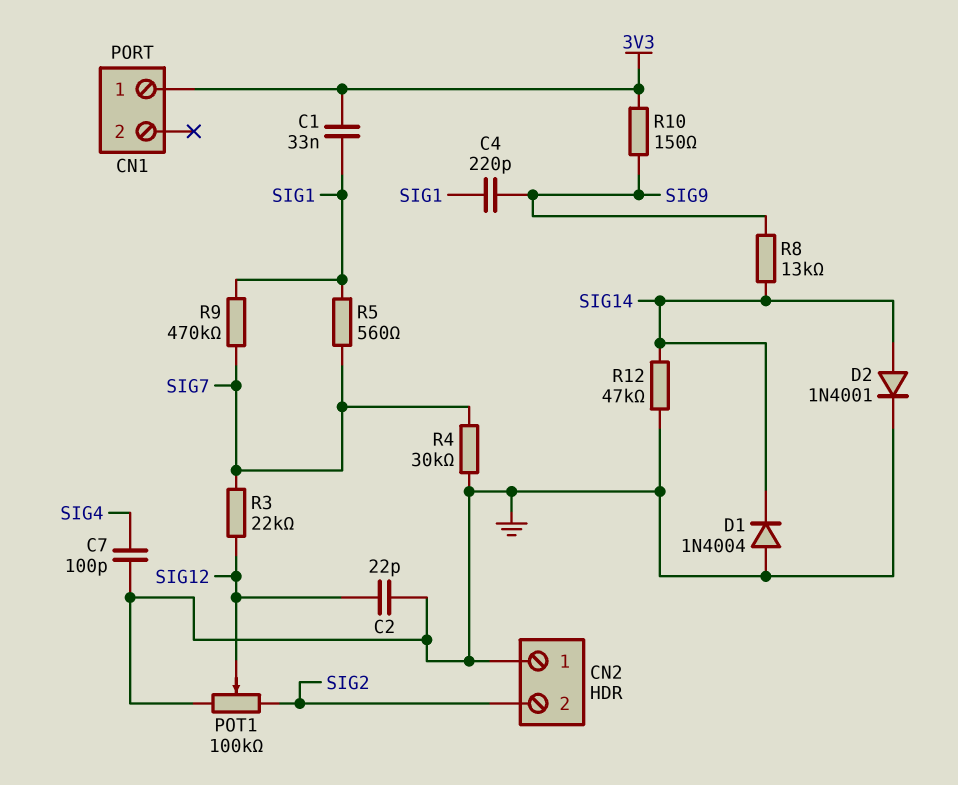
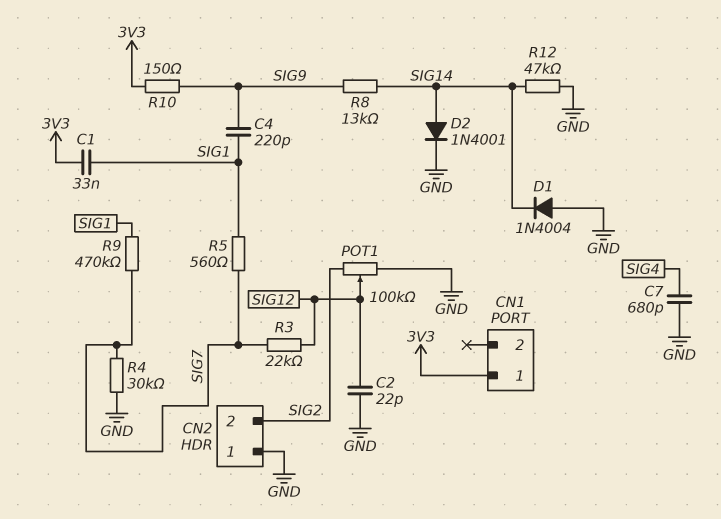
C7: 100pF (GND, SIG4) -> 680pF (GND, SIG4)

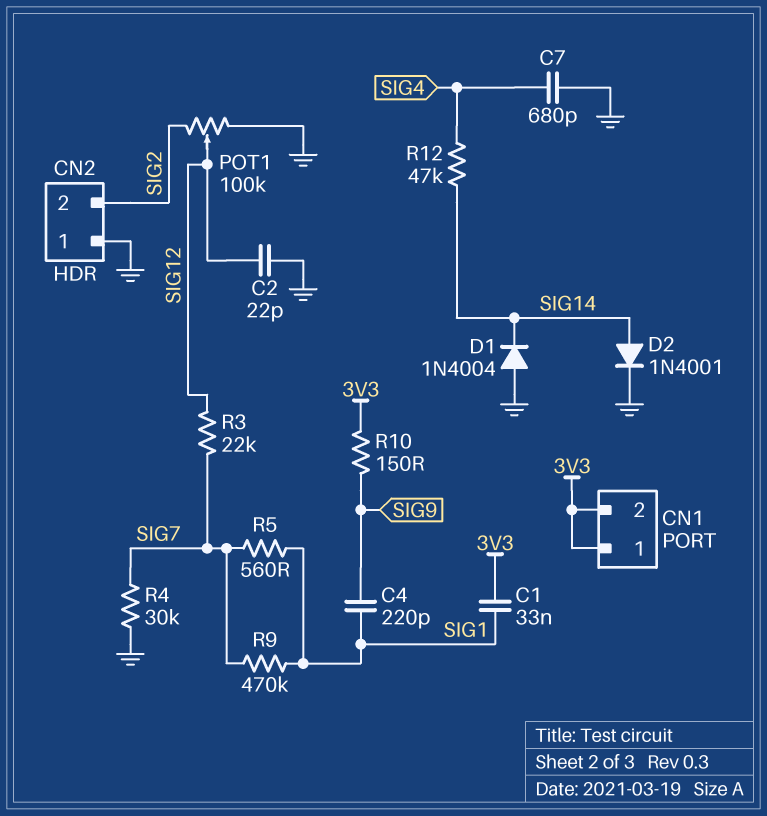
CN1 pin 2: none -> 3V3
R8: 13k (SIG9, SIG14) -> none
R12: 47k (GND, SIG14) -> 47k (SIG4, SIG14)

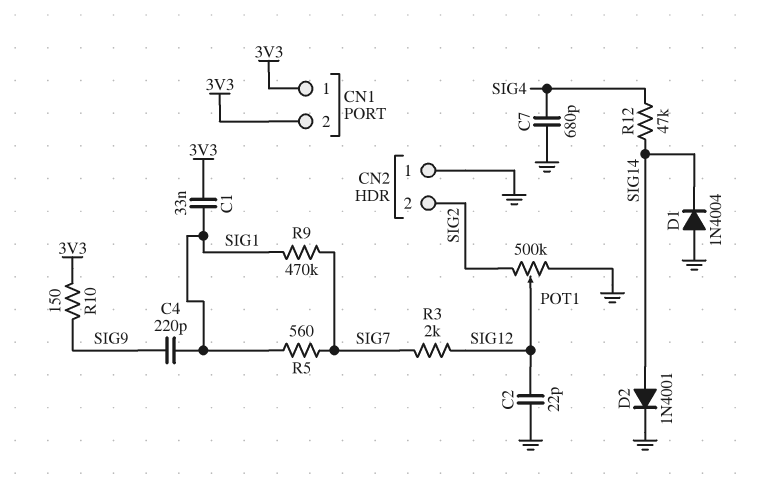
POT1: 100k (GND, SIG2, wiper SIG12) -> 500k (GND, SIG2, wiper SIG12)
R3: 22k (SIG7, SIG12) -> 2k (SIG7, SIG12)
R4: 30k (GND, SIG7) -> none

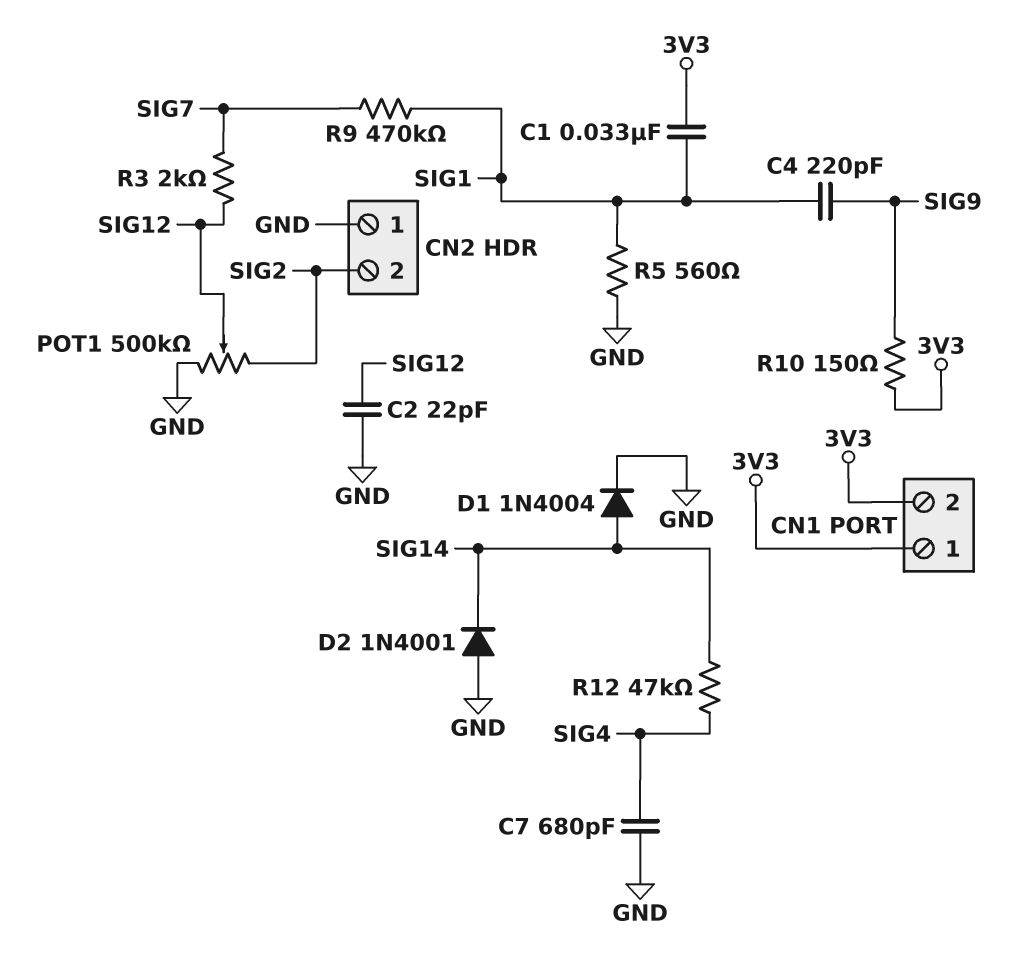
D1: diode 1N4004 (A GND, K SIG14) -> diode 1N4004 (A SIG14, K GND)
D2: diode 1N4001 (A SIG14, K GND) -> diode 1N4001 (A GND, K SIG14)
R5: 560 (SIG1, SIG7) -> 560 (GND, SIG1)

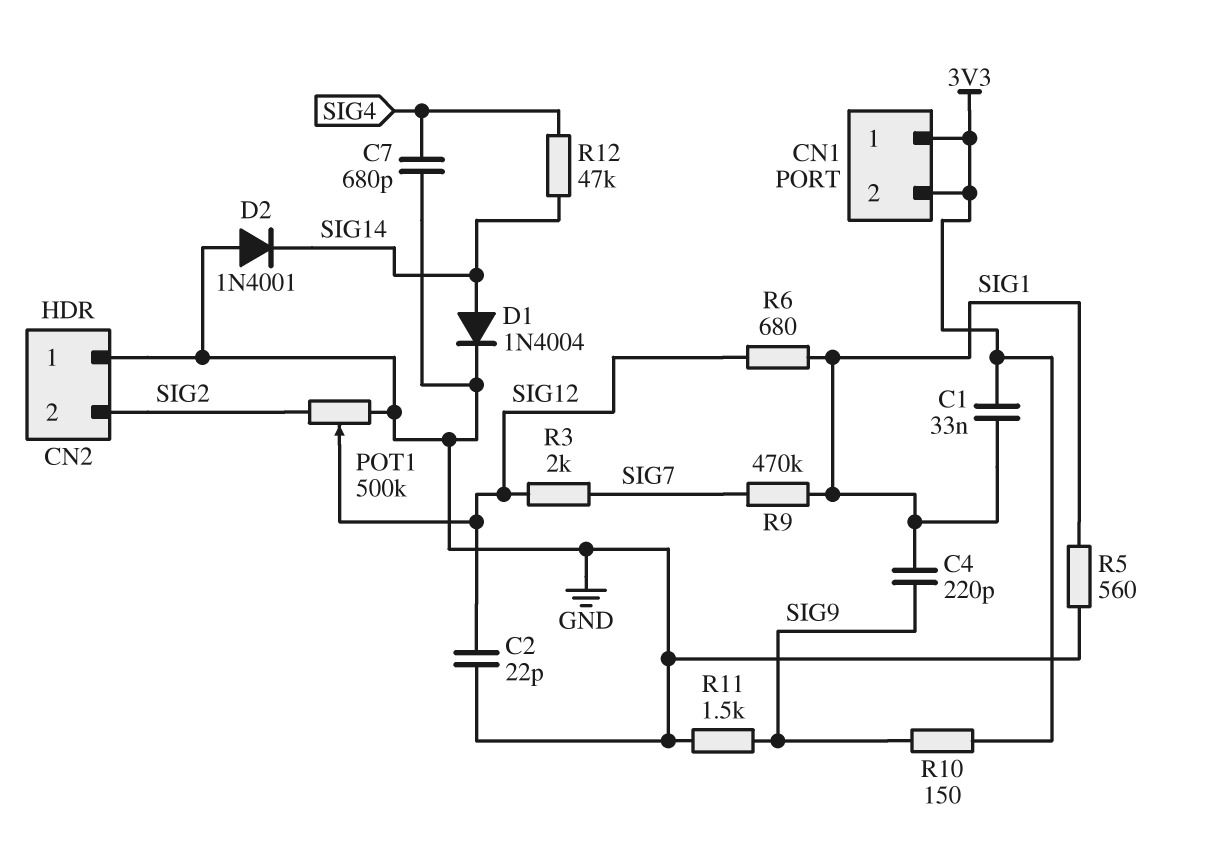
R6: none -> 680 (SIG1, SIG12)
R11: none -> 1.5k (GND, SIG9)

